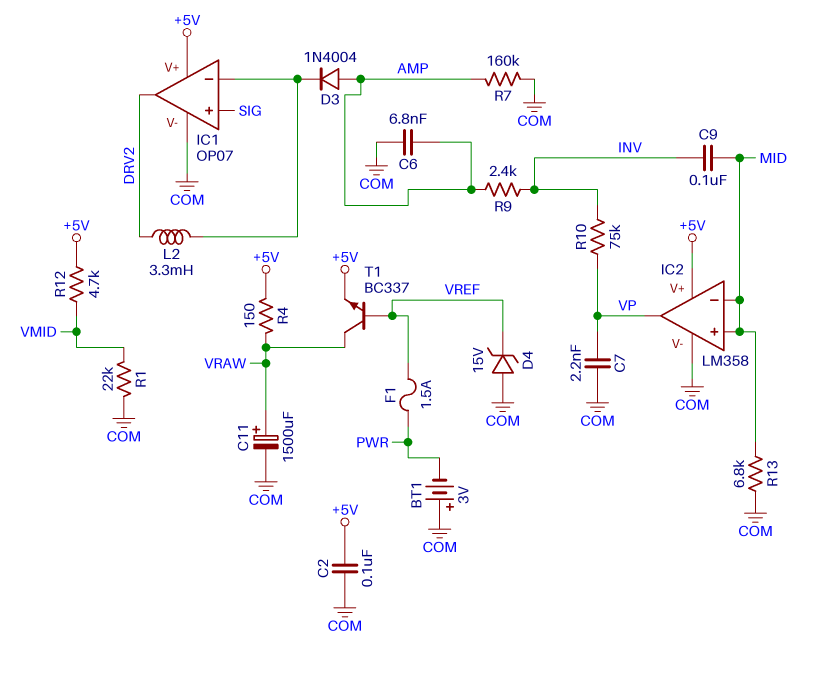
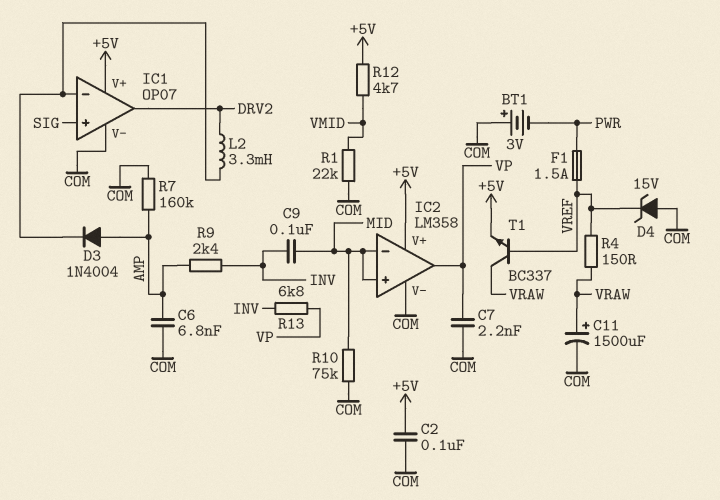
R4: 150 (+5V, VRAW) -> 150 (VRAW, VREF)
R10: 75k (INV, VP) -> 75k (COM, MID)
R13: 6.8k (COM, MID) -> 6.8k (INV, VP)

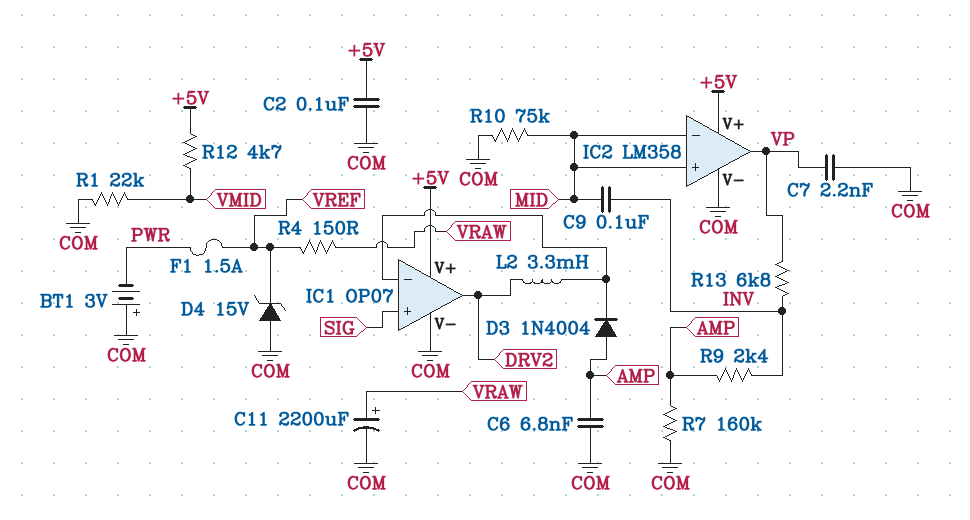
C11: 1500uF (plus VRAW, minus COM) -> 2200uF (plus VRAW, minus COM)
T1: NPN BC337 (B VREF, C VRAW, E +5V) -> none

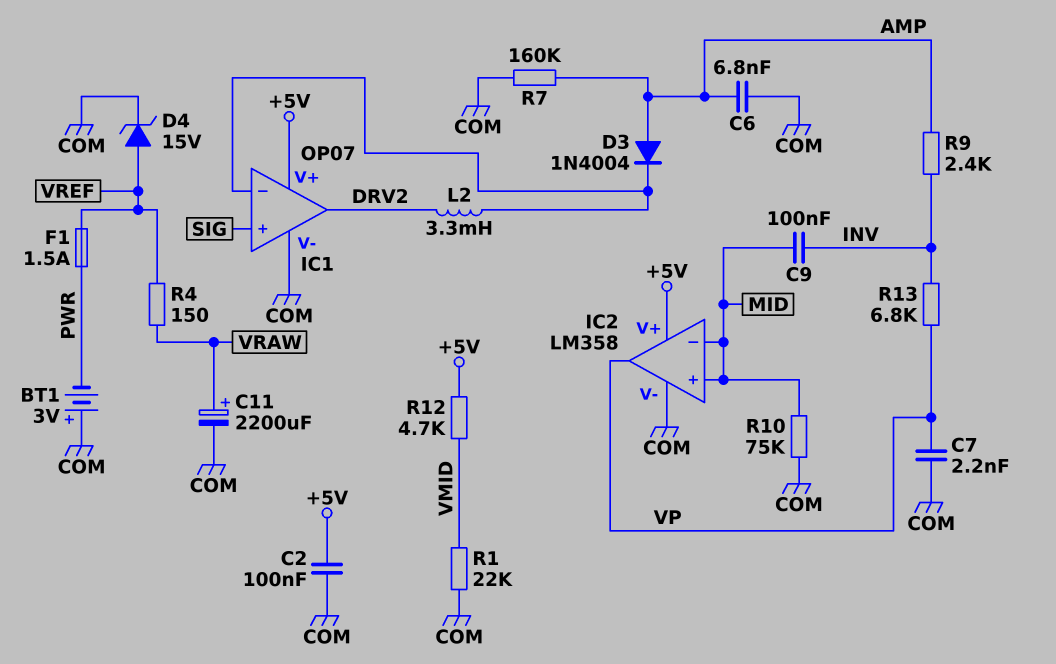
D4: zener 15V (A COM, K VREF) -> zener 15V (A VREF, K COM)

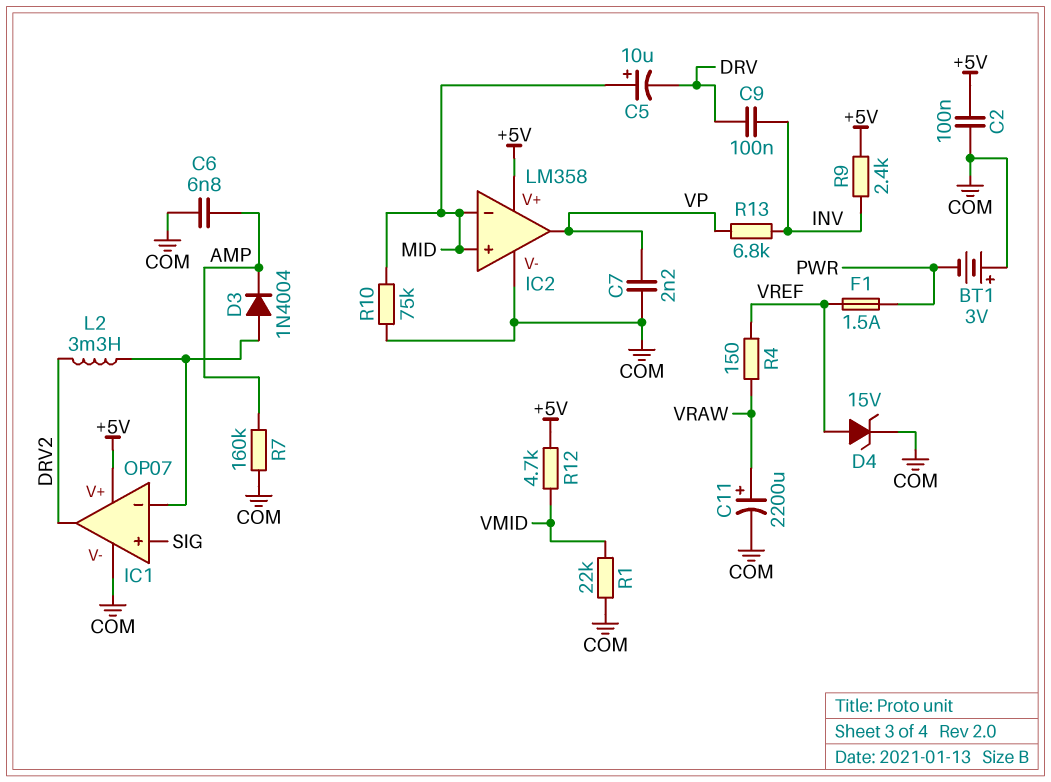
C5: none -> 10uF (plus MID, minus DRV)
C9: 100nF (INV, MID) -> 100nF (DRV, INV)
D3: diode 1N4004 (A AMP, K IC1/in-) -> diode 1N4004 (A IC1/in-, K AMP)
R9: 2.4k (AMP, INV) -> 2.4k (+5V, INV)

